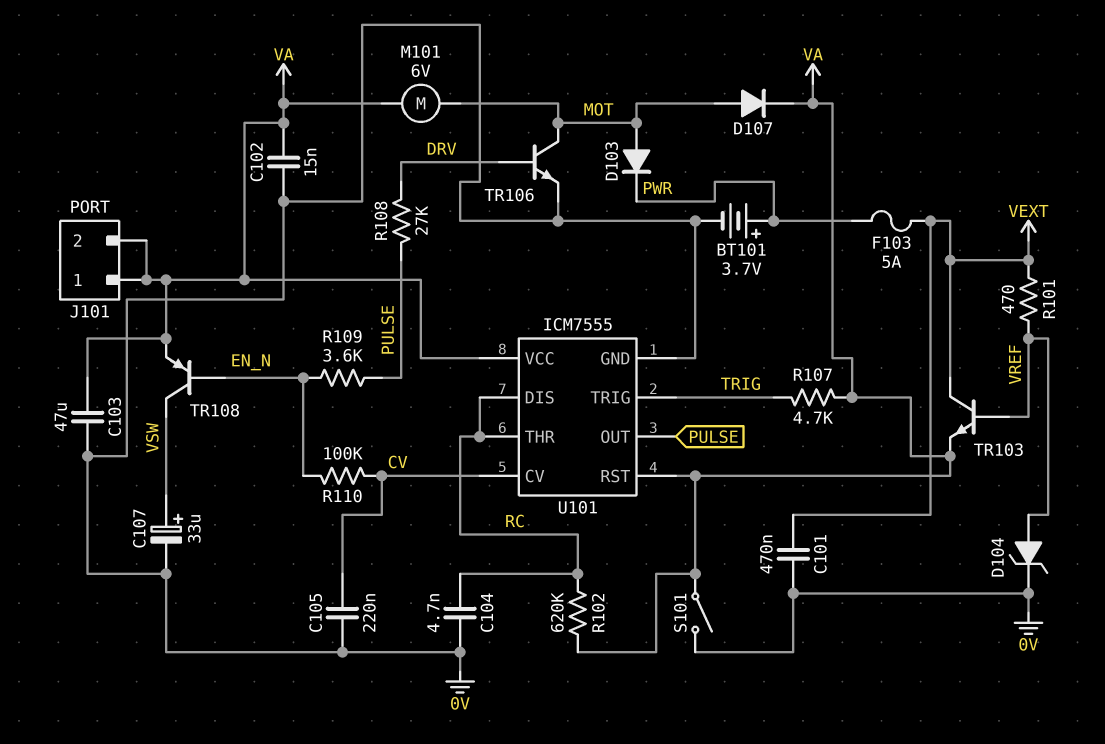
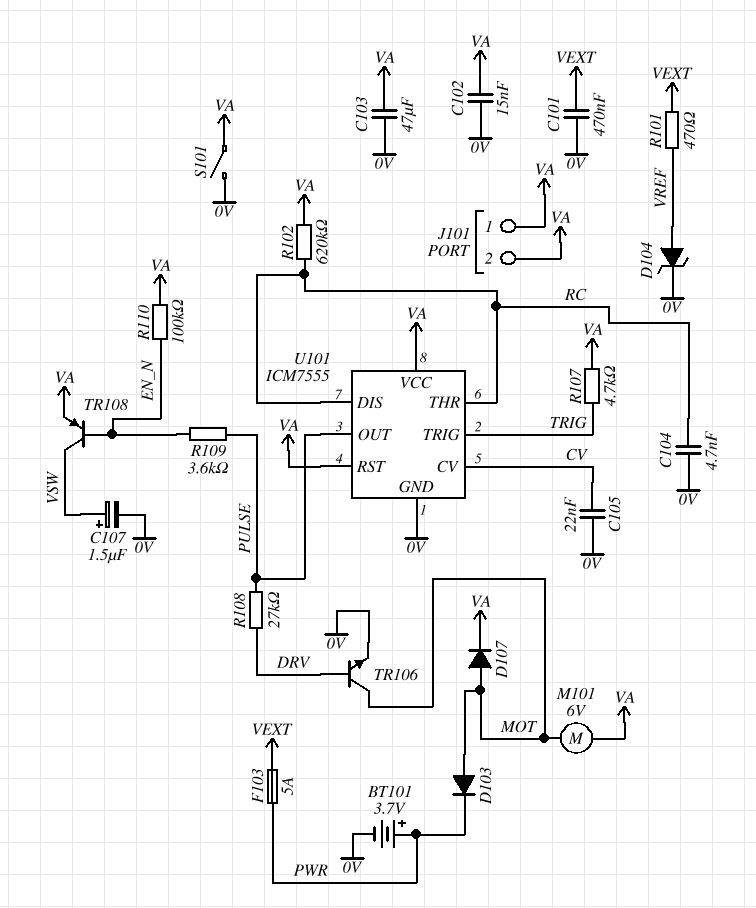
C105: 220nF (0V, CV) -> 22nF (0V, CV)
C107: 33uF (plus VSW, minus 0V) -> 1.5uF (plus VSW, minus 0V)
R110: 100k (CV, EN_N) -> 100k (EN_N, VA)
TR103: NPN (B VREF, C VEXT, E VA) -> none

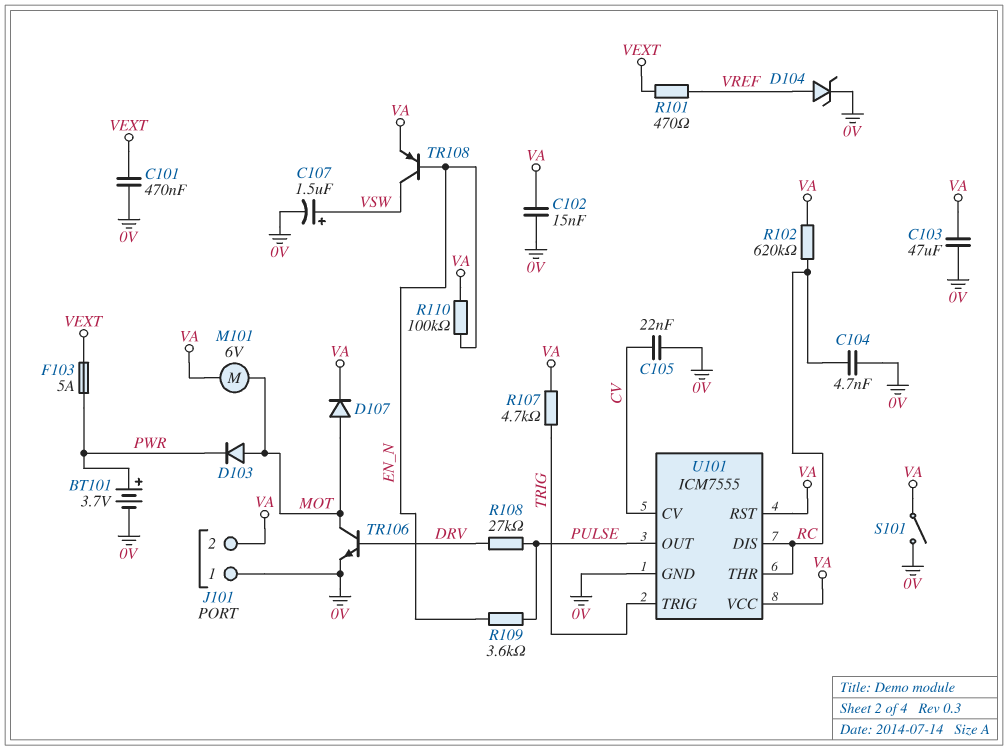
J101 pin 1: VA -> 0V

